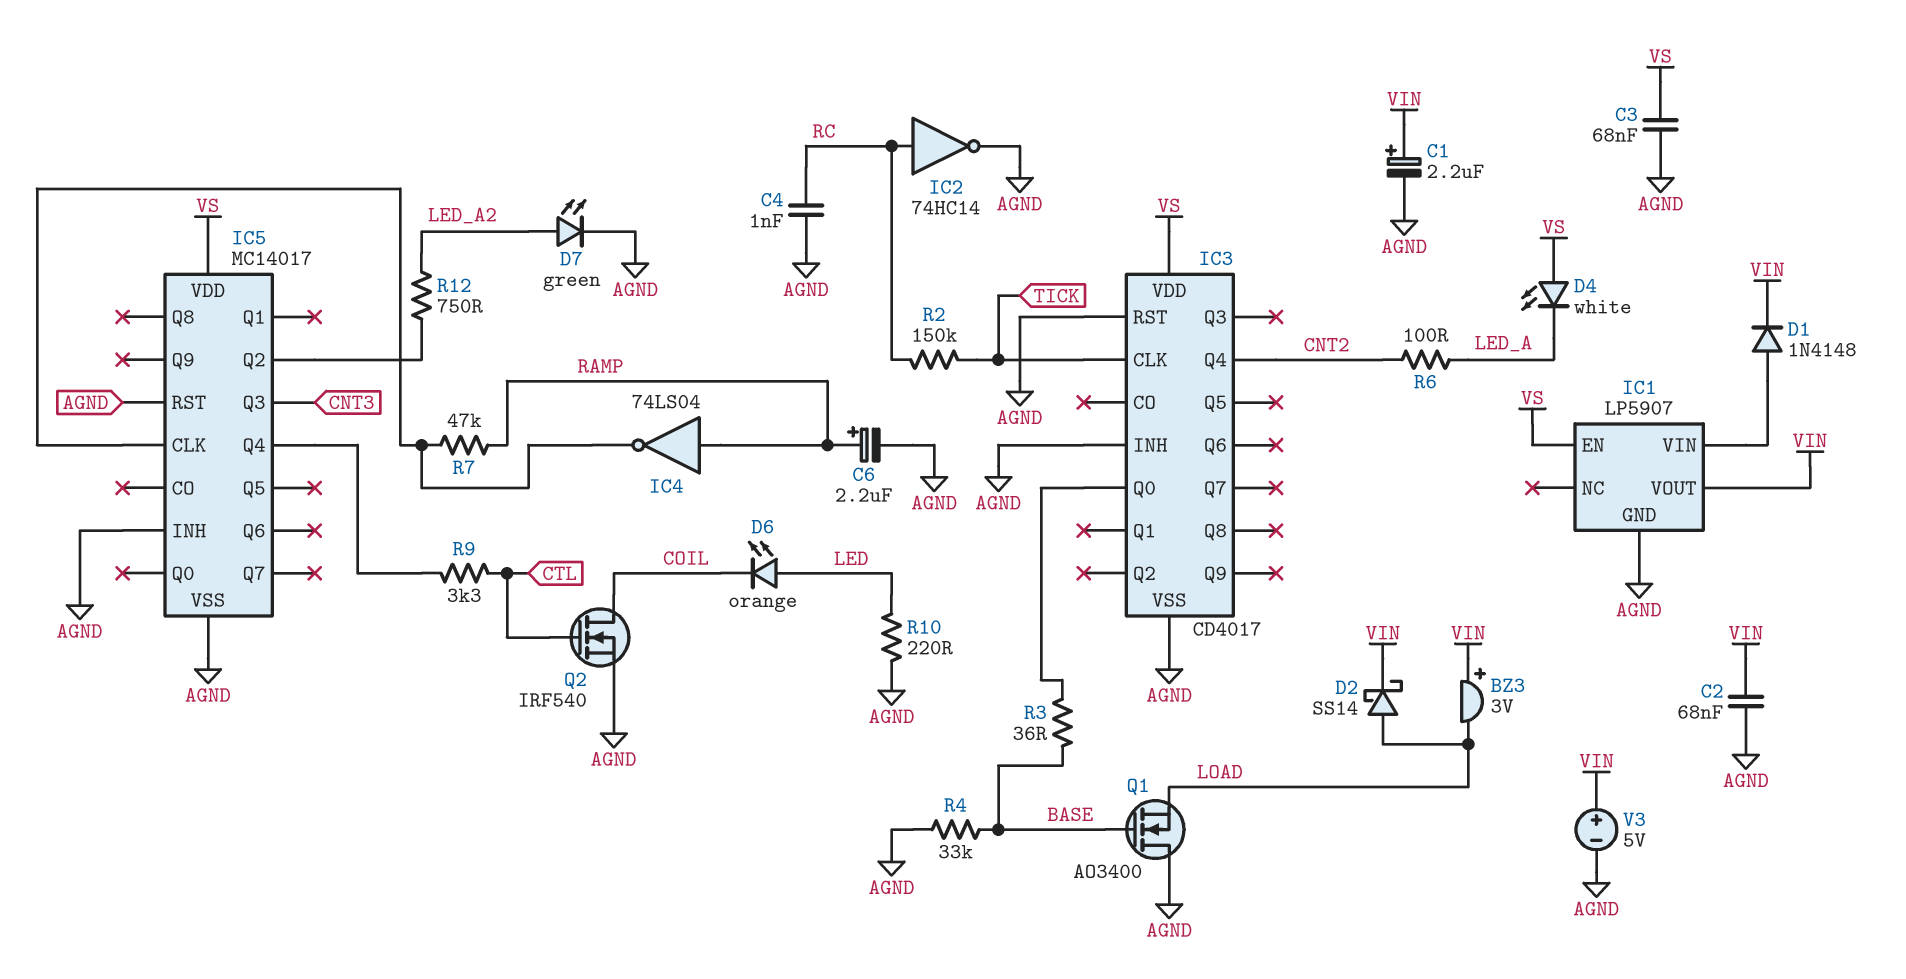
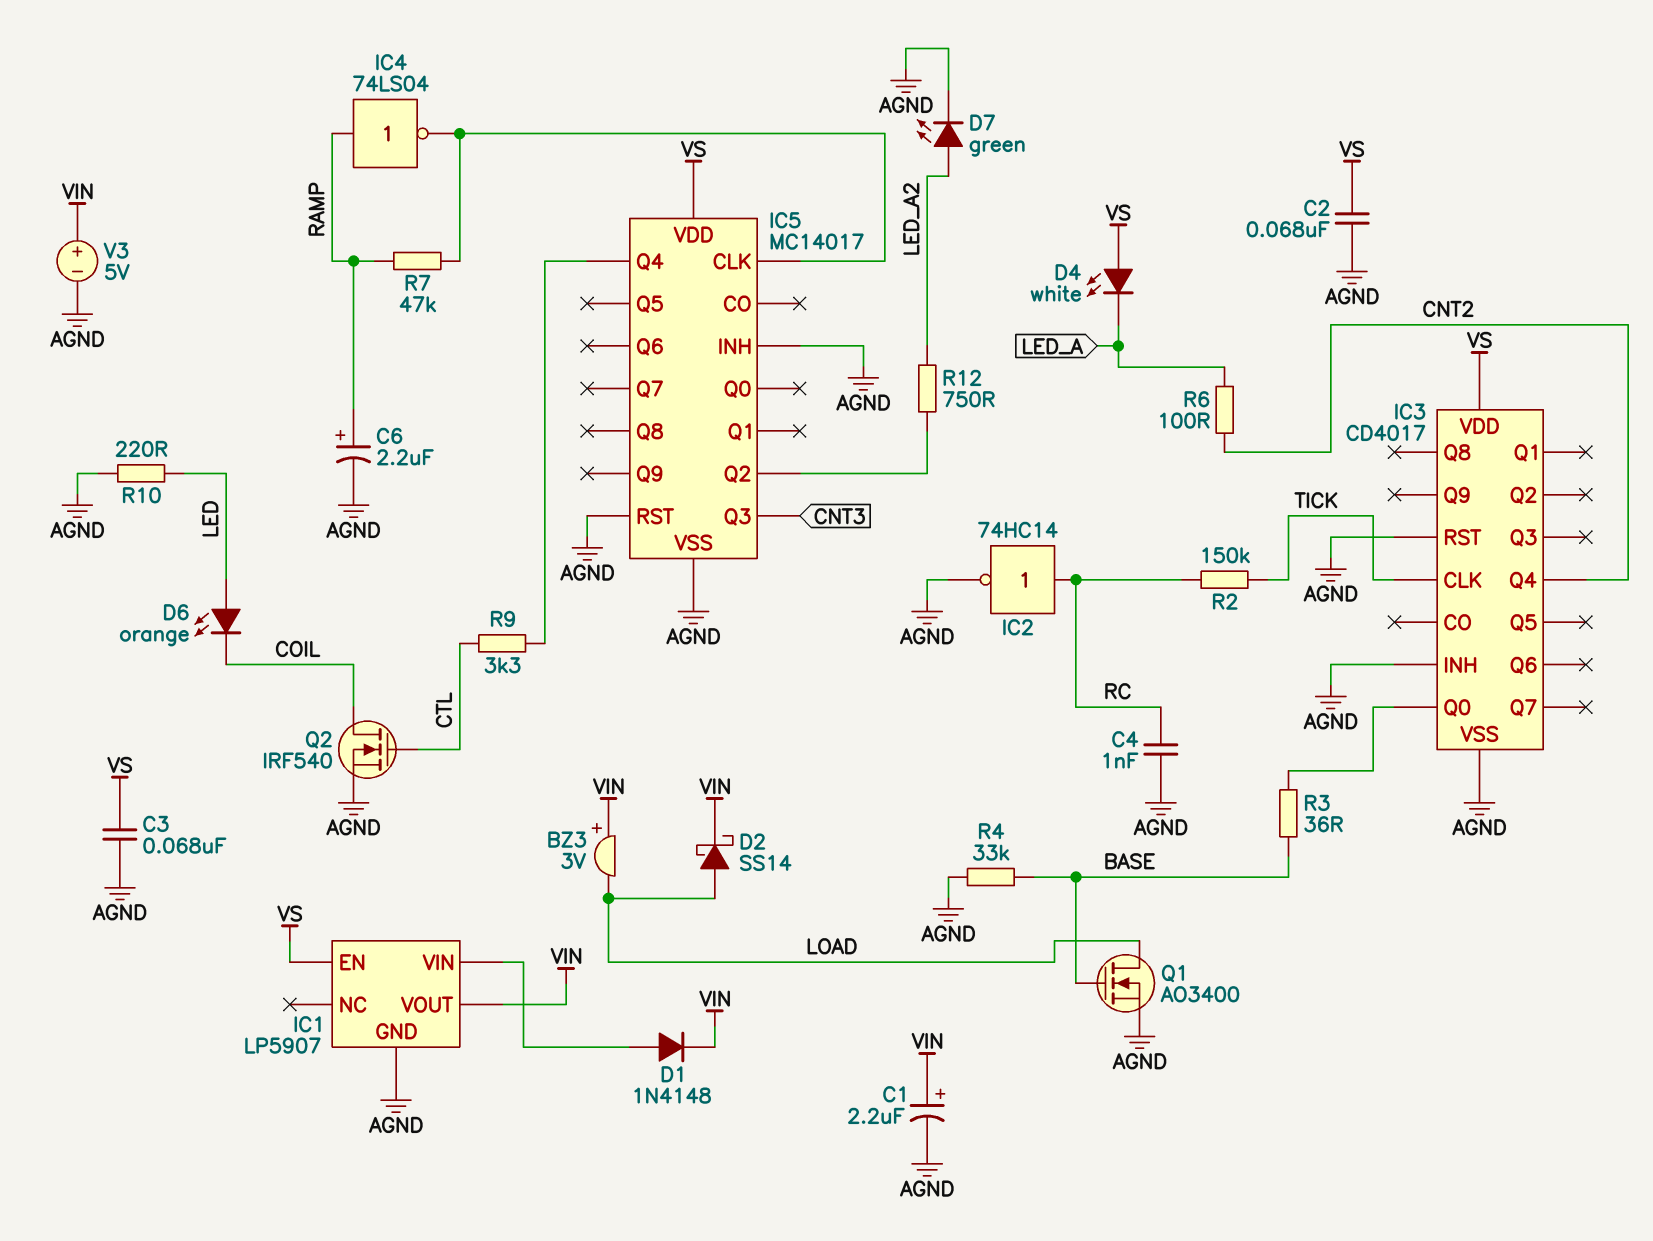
C2: 68nF (AGND, VIN) -> 68nF (AGND, VS)
Q1: NMOS AO3400 (G BASE, D AGND, S LOAD) -> NMOS AO3400 (G BASE, D LOAD, S AGND)

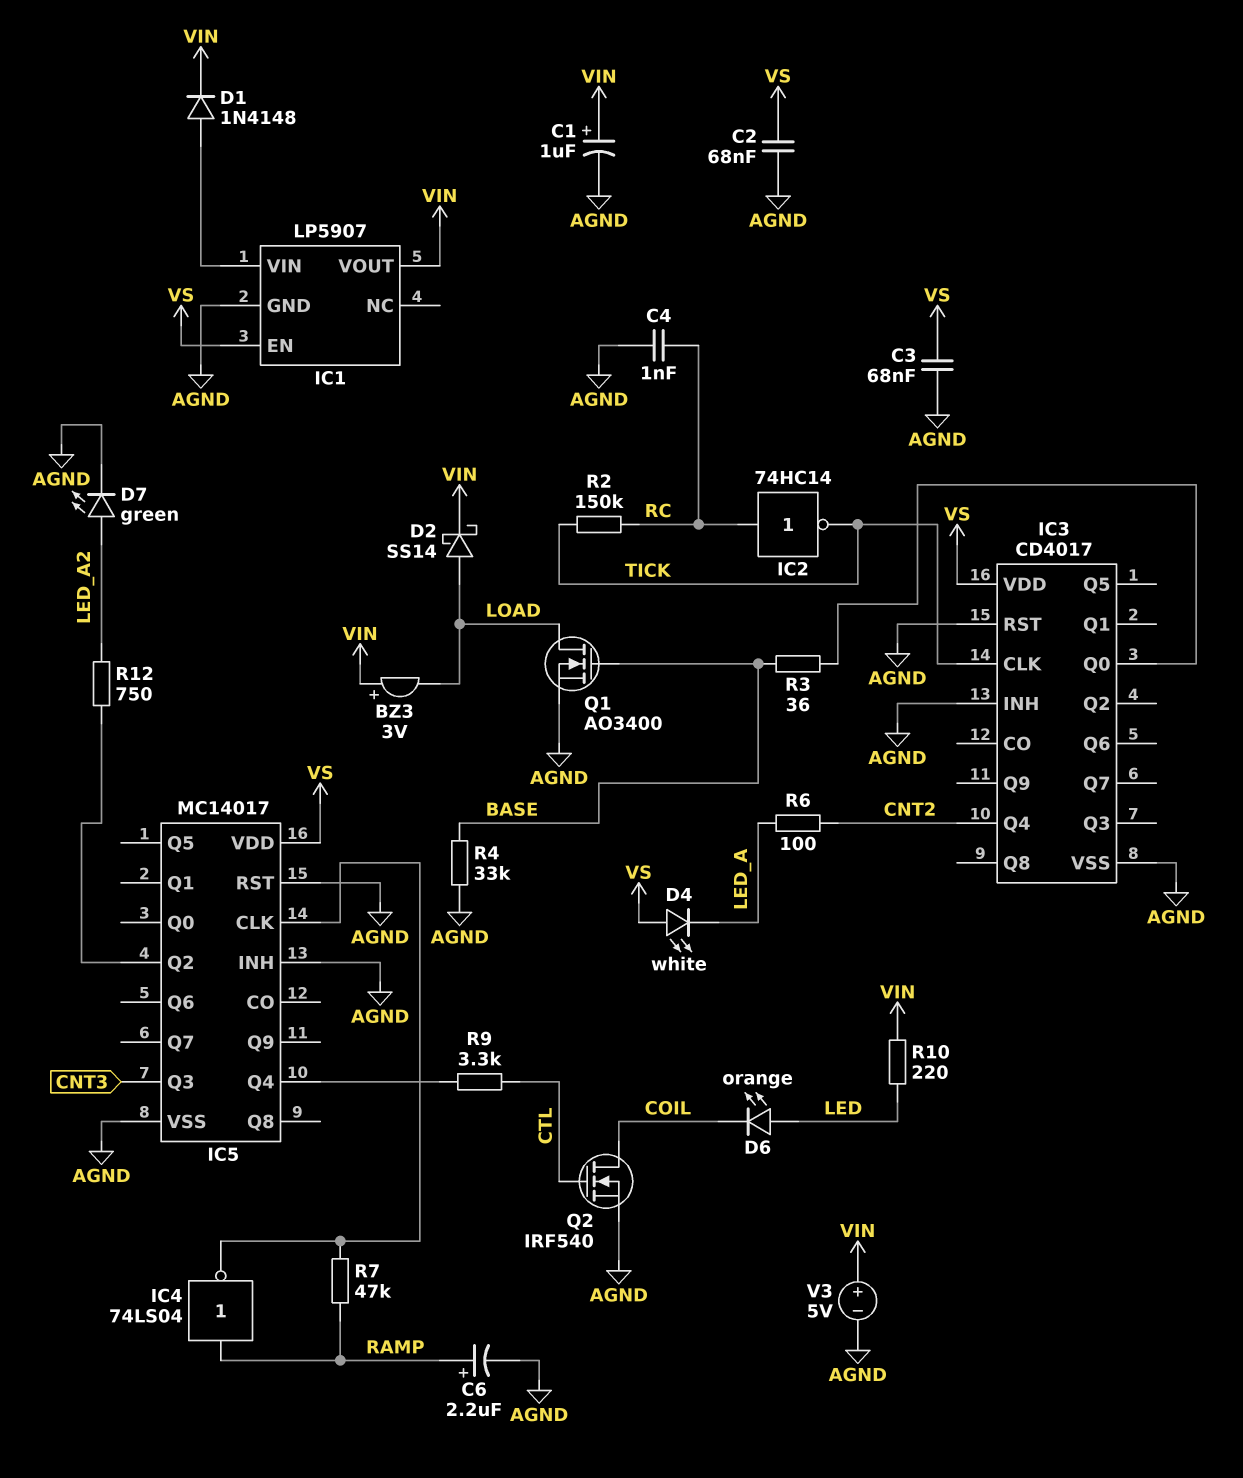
C1: 2.2uF (plus VIN, minus AGND) -> 1uF (plus VIN, minus AGND)
IC2: NOT 74HC14 (in RC, out AGND) -> NOT 74HC14 (in RC, out TICK)
R10: 220 (AGND, LED) -> 220 (LED, VIN)

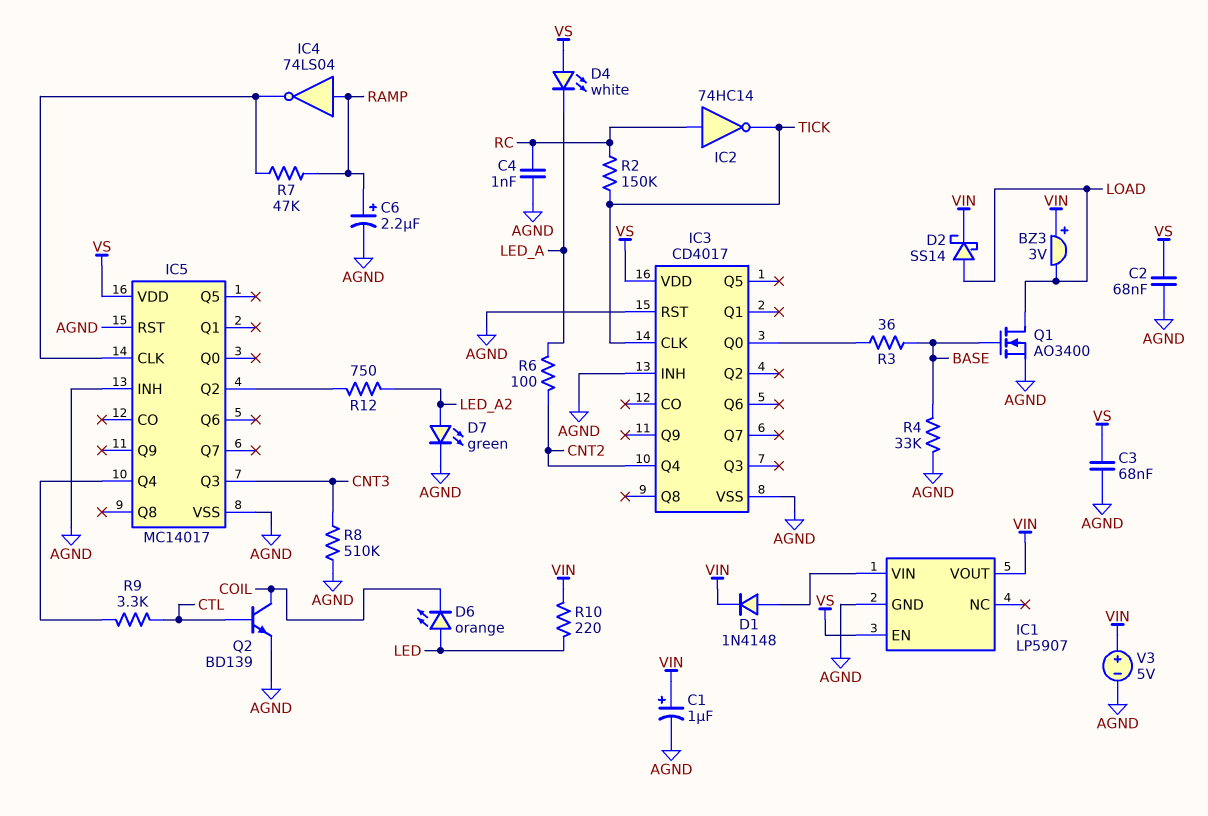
Q2: NMOS IRF540 (G CTL, D COIL, S AGND) -> NPN BD139 (B CTL, C COIL, E AGND)
R8: none -> 510k (AGND, CNT3)

